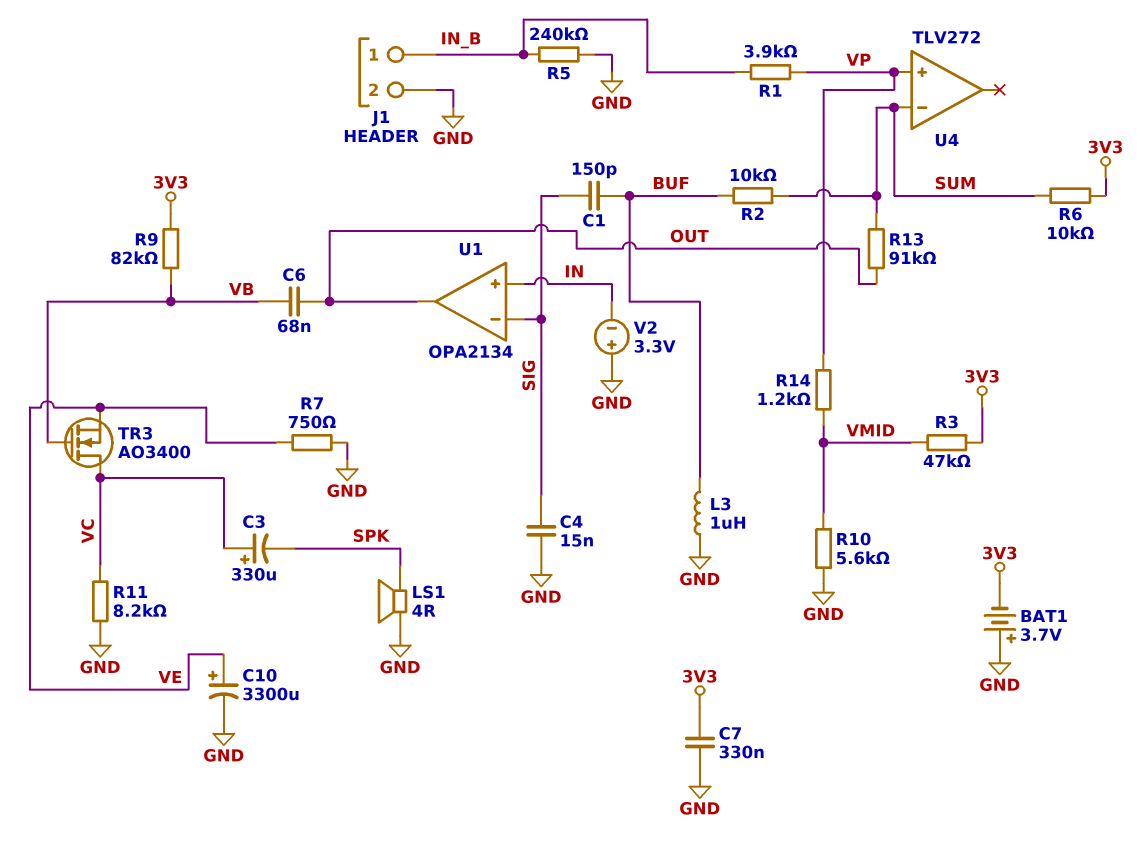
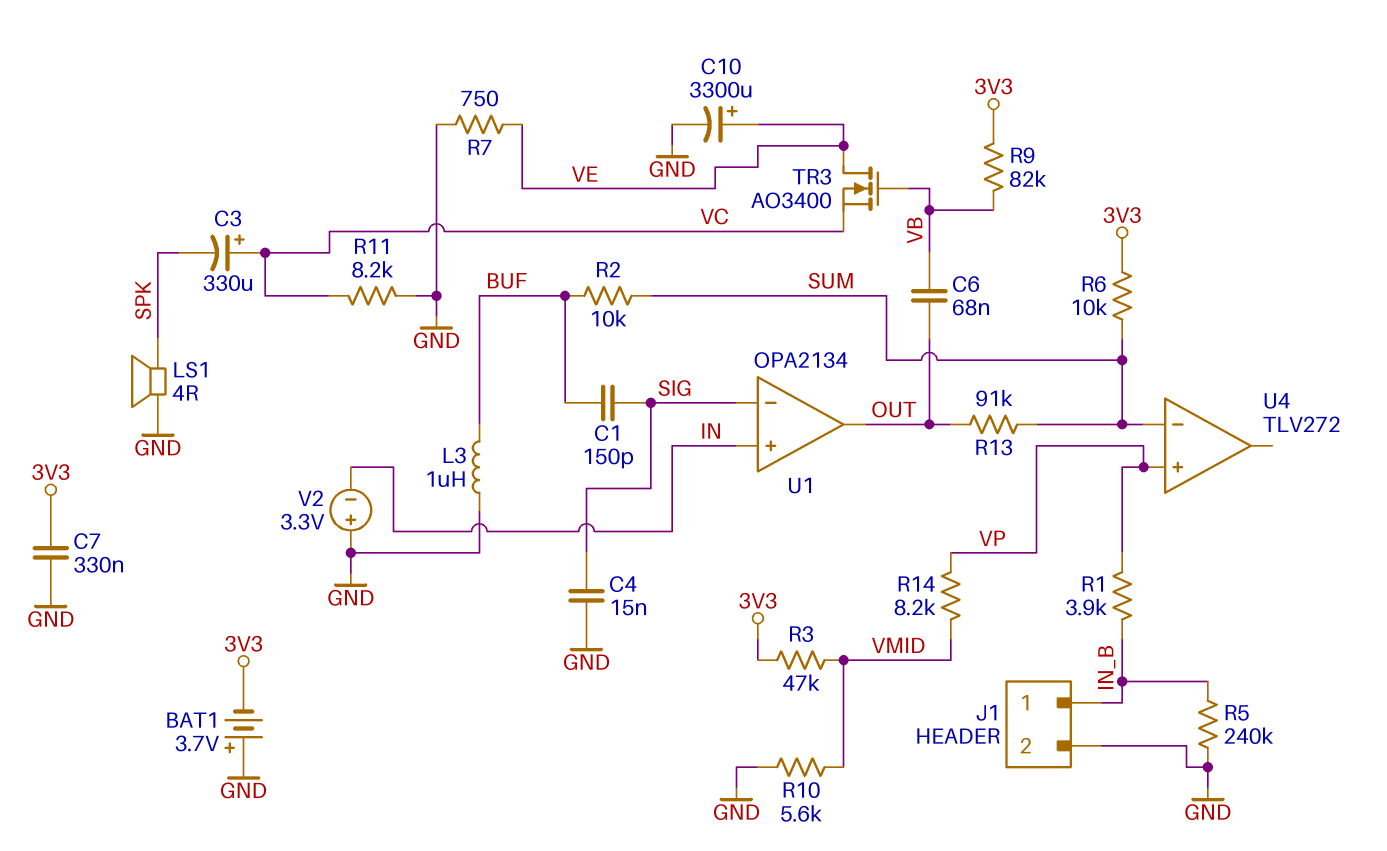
R14: 1.2k (VMID, VP) -> 8.2k (VMID, VP)
TR3: NMOS AO3400 (G VB, D VC, S VE) -> NMOS AO3400 (G VB, D VE, S VC)

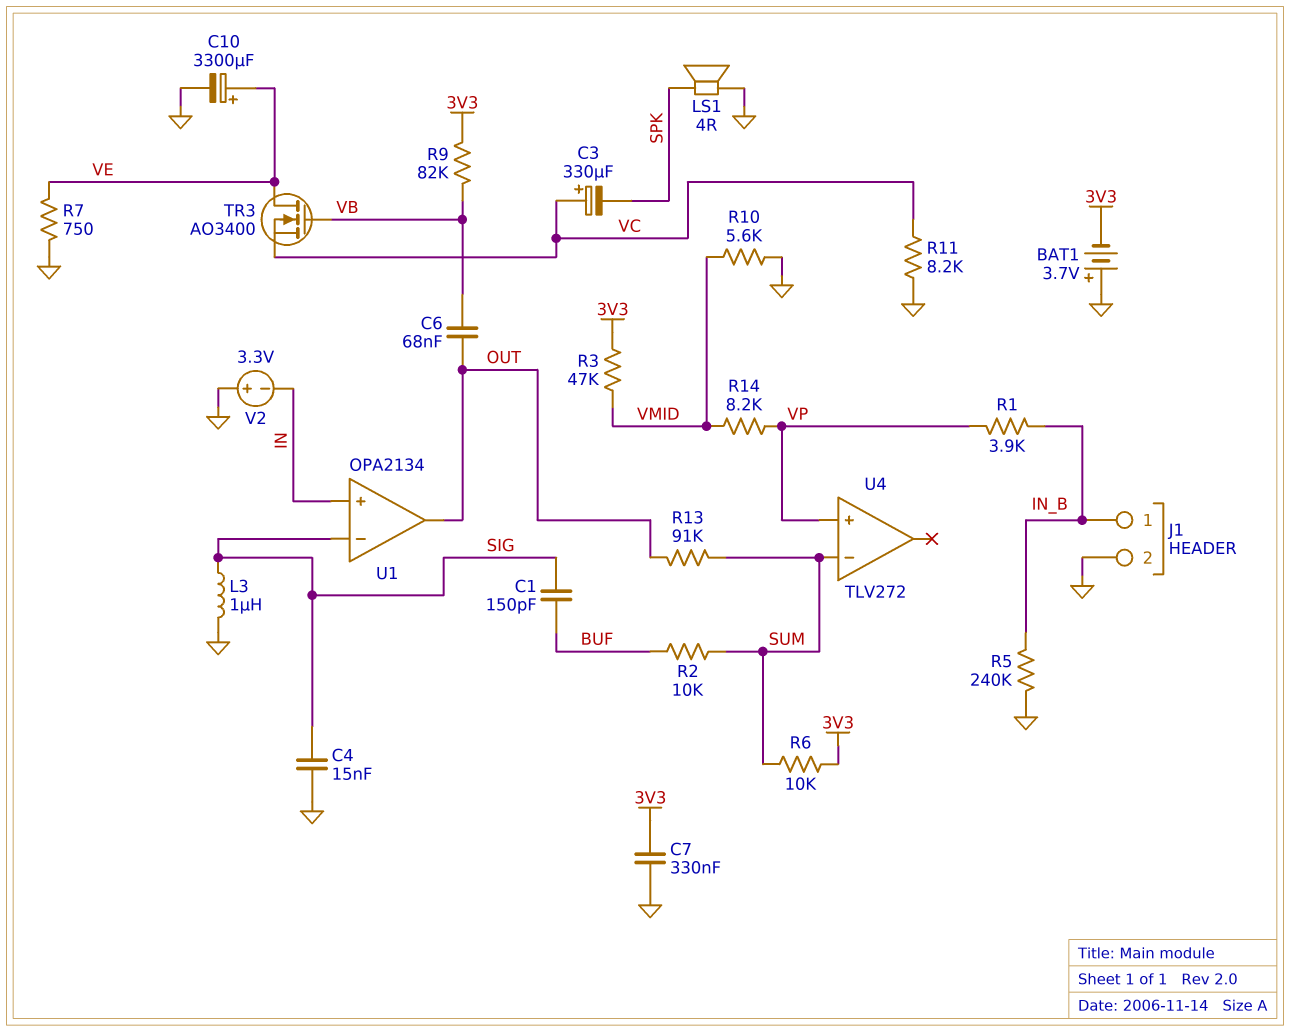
L3: 1uH (BUF, GND) -> 1uH (GND, SIG)

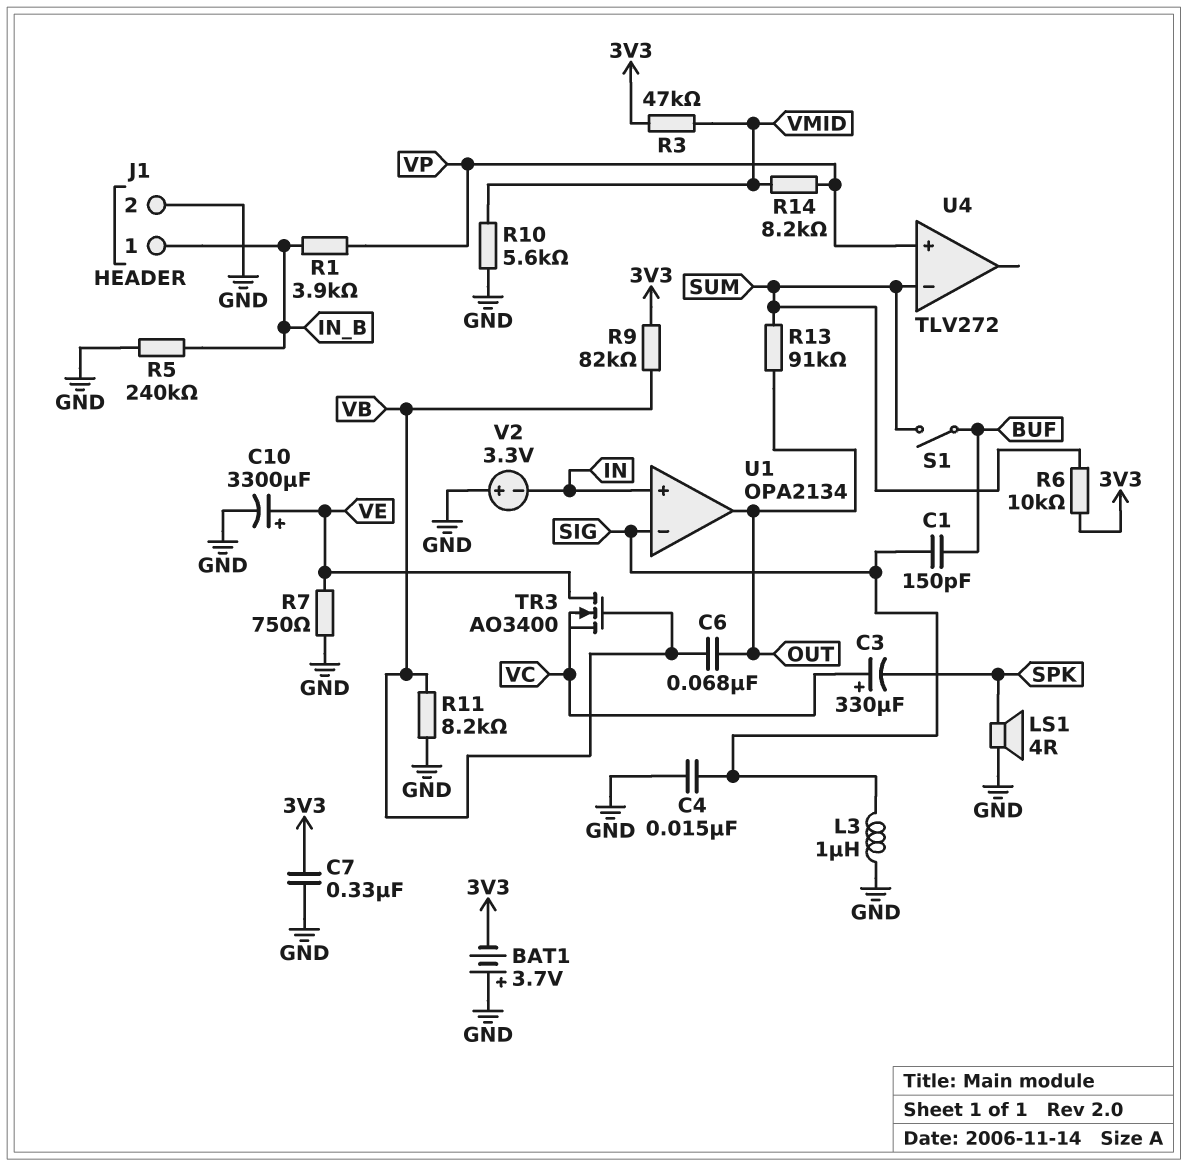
R2: 10k (BUF, SUM) -> none
R11: 8.2k (GND, VC) -> 8.2k (GND, VB)
S1: none -> switch (BUF, SUM)

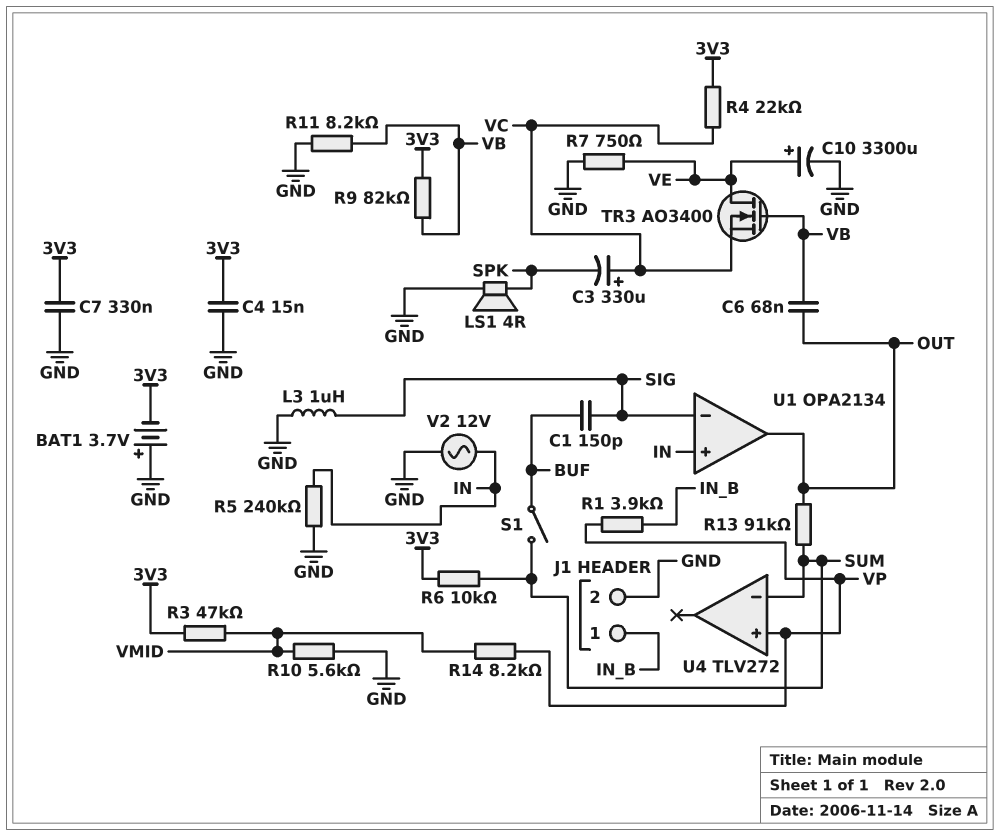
C4: 15nF (GND, SIG) -> 15nF (3V3, GND)
R4: none -> 22k (3V3, VC)
R5: 240k (GND, IN_B) -> 240k (GND, IN)
V2: 3.3V (plus GND, minus IN) -> AC 12V (GND, IN)

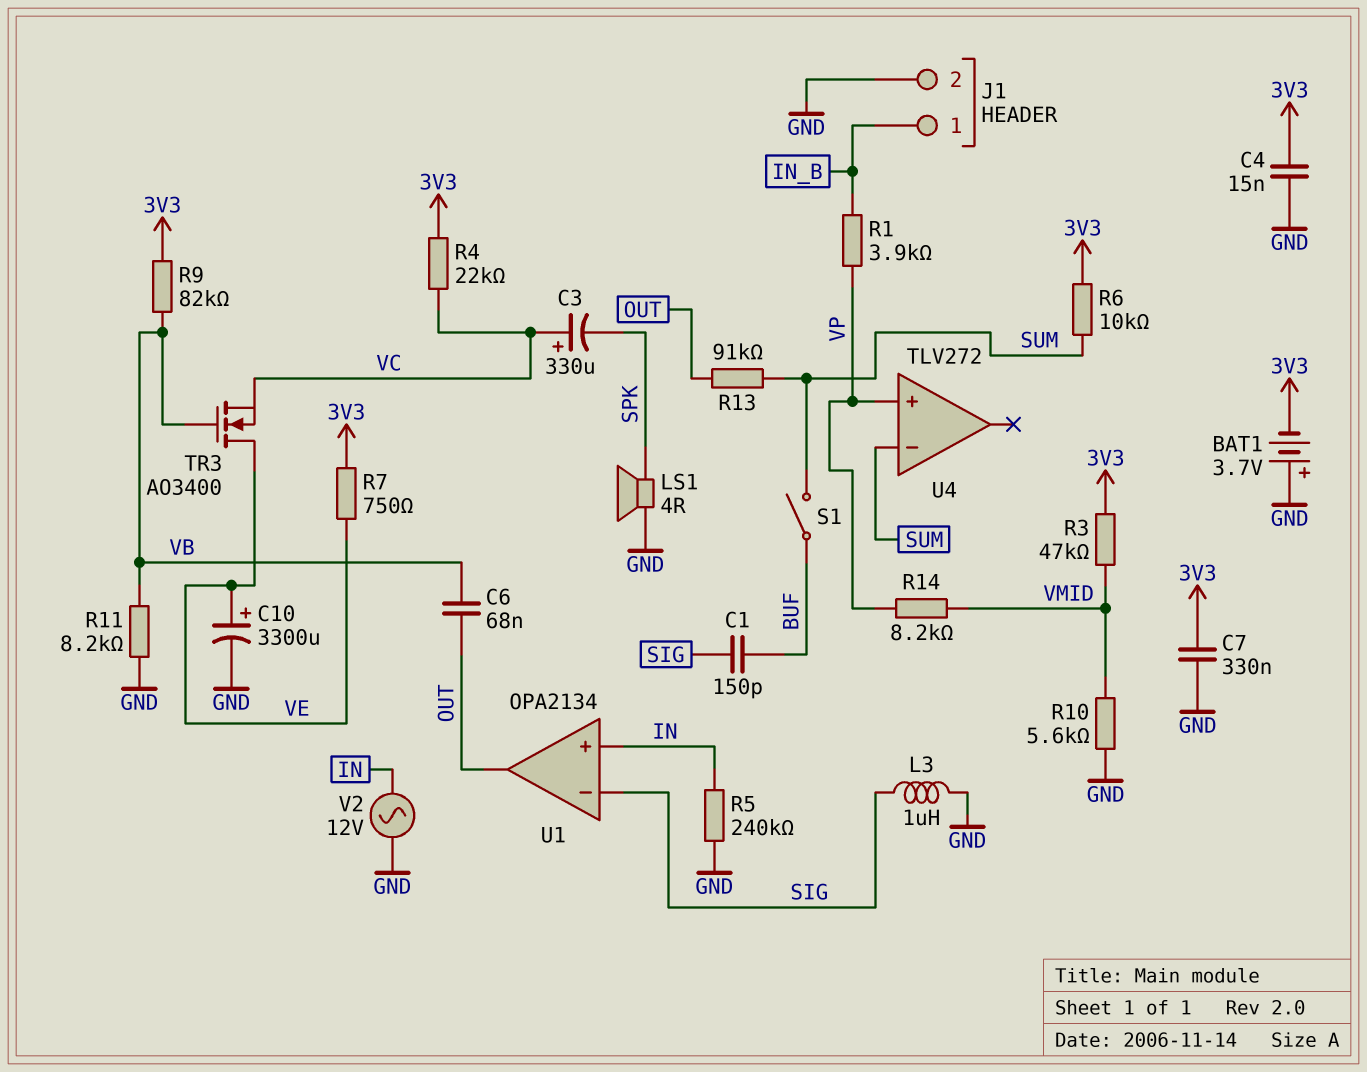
R7: 750 (GND, VE) -> 750 (3V3, VE)

